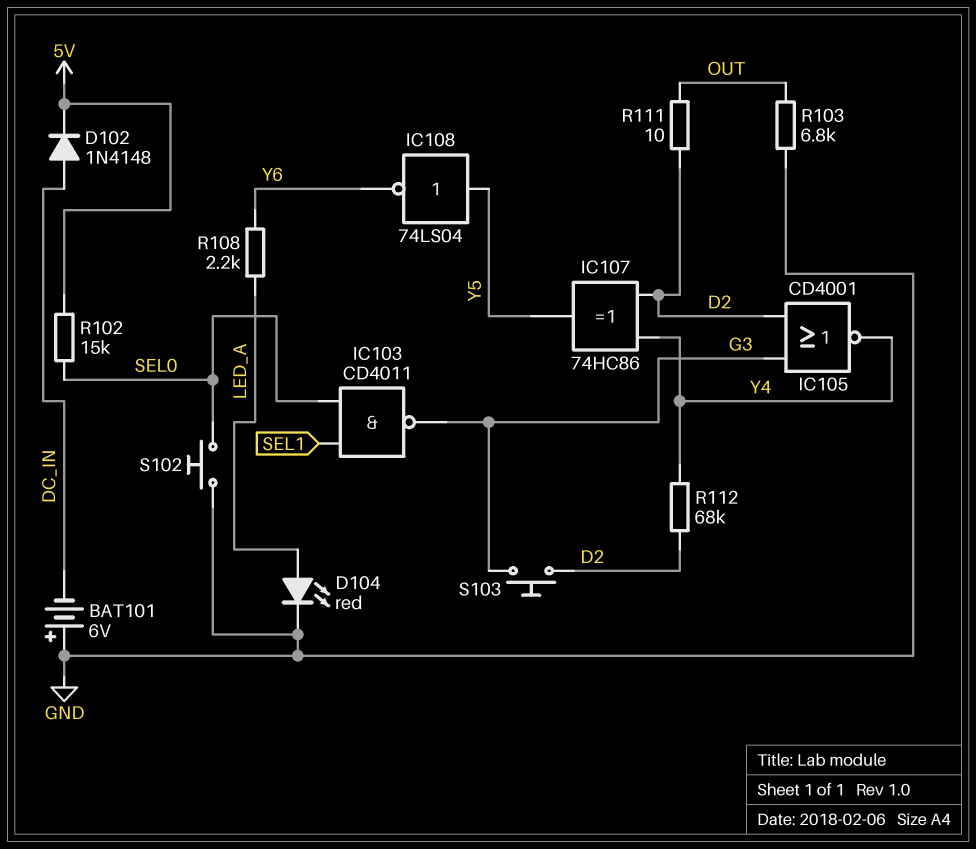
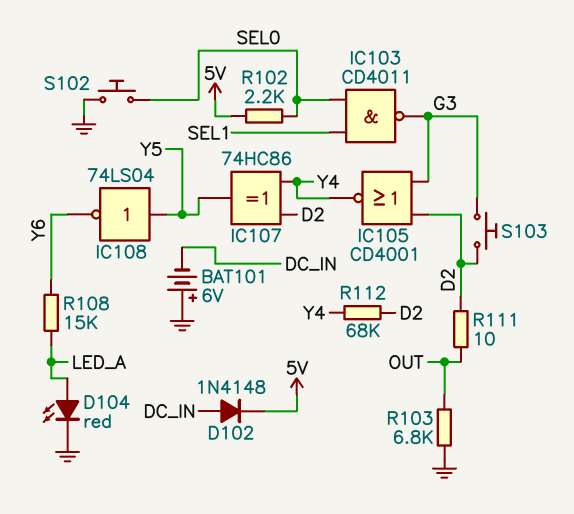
R102: 15k (5V, SEL0) -> 2.2k (5V, SEL0)
R108: 2.2k (LED_A, Y6) -> 15k (LED_A, Y6)

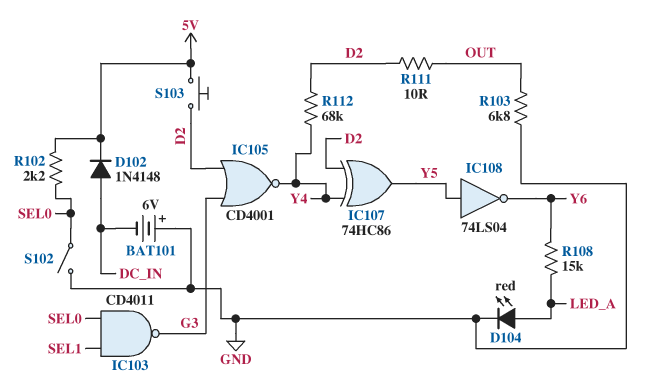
S102: button (GND, SEL0) -> switch (GND, SEL0)
S103: button (D2, G3) -> button (5V, D2)

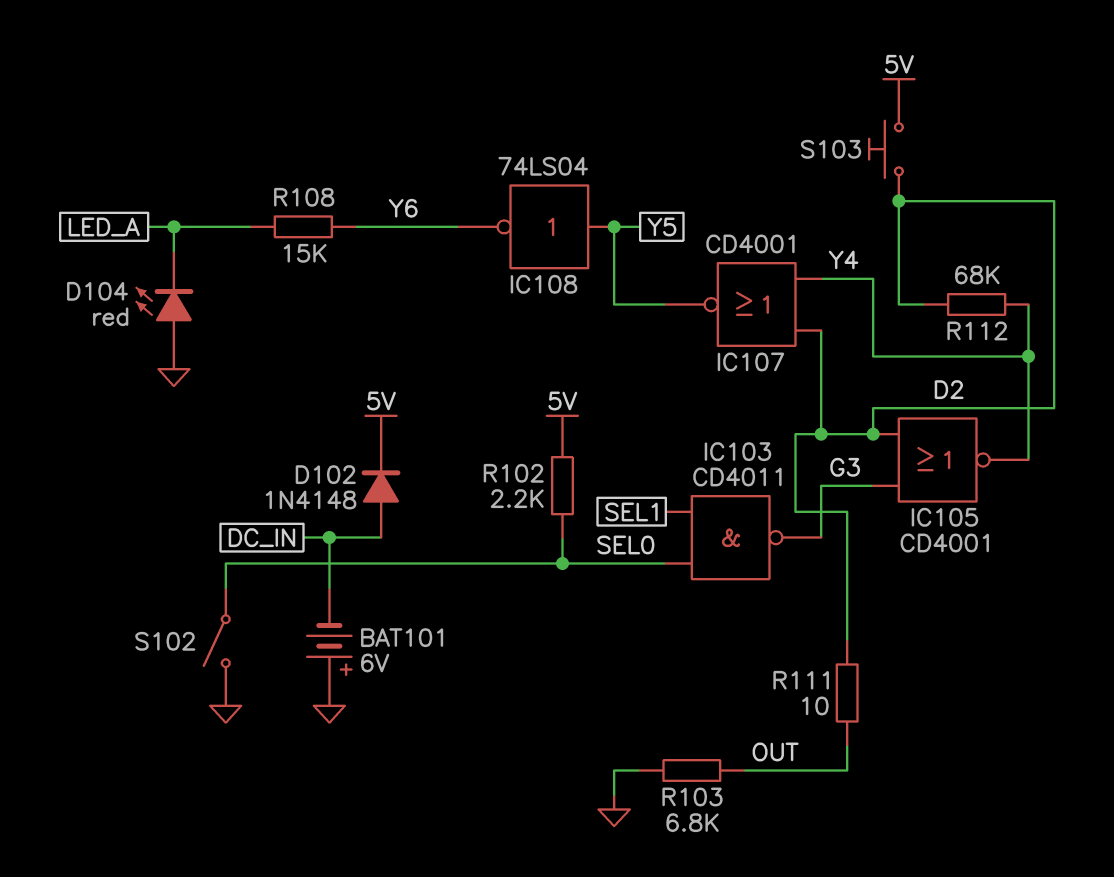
D104: LED red (A LED_A, K GND) -> LED red (A GND, K LED_A)
IC107: XOR 74HC86 (in D2, in Y4, out Y5) -> NOR CD4001 (in D2, in Y4, out Y5)

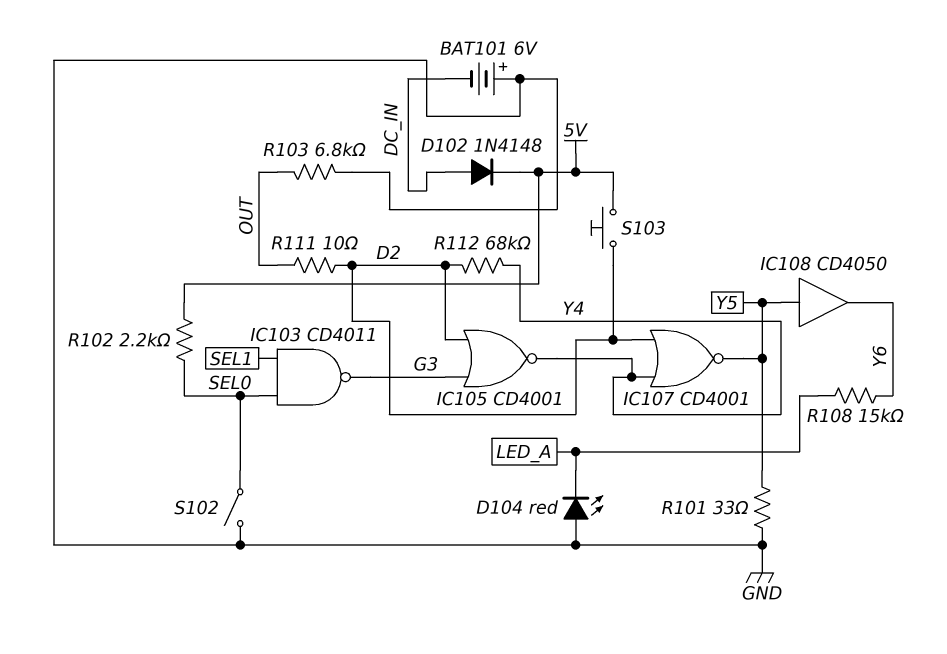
IC108: NOT 74LS04 (in Y5, out Y6) -> buffer CD4050 (in Y5, out Y6)
R101: none -> 33 (GND, Y5)

